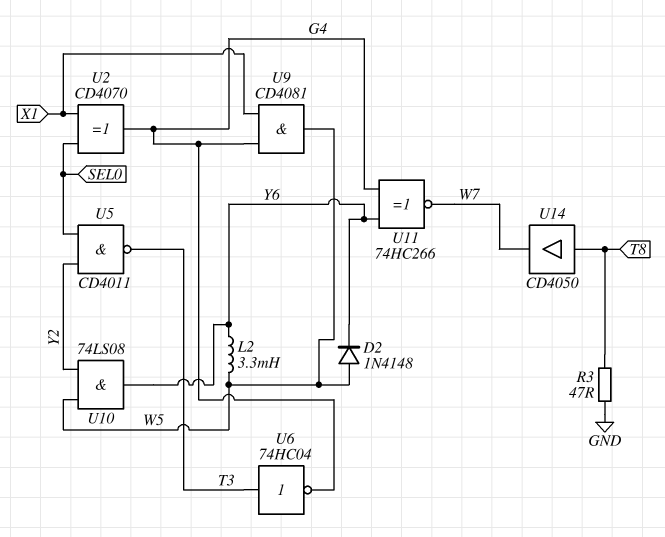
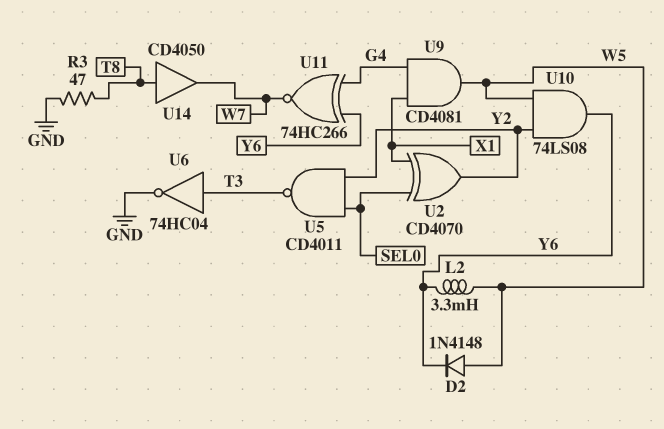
U2: XOR CD4070 (in SEL0, in X1, out G4) -> XOR CD4070 (in SEL0, in X1, out Y2)
U6: NOT 74HC04 (in T3, out G4) -> NOT 74HC04 (in T3, out GND)

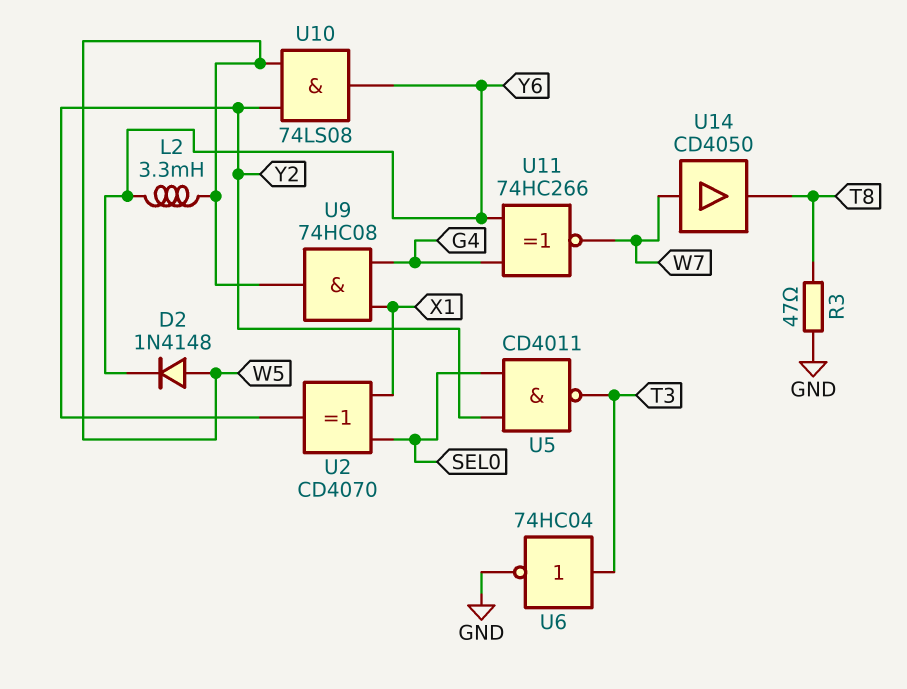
U9: AND CD4081 (in G4, in X1, out W5) -> AND 74HC08 (in G4, in X1, out W5)
U14: buffer CD4050 (in T8, out W7) -> buffer CD4050 (in W7, out T8)

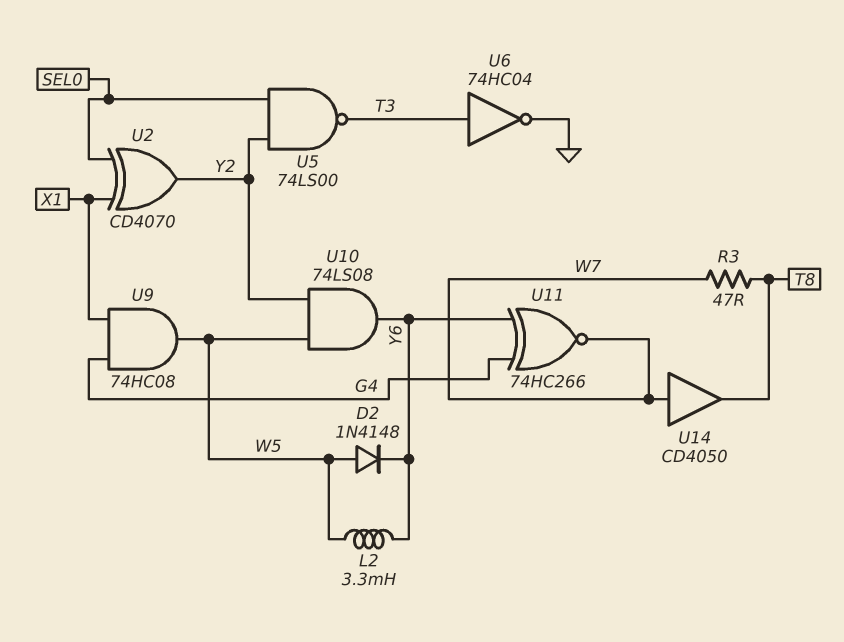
R3: 47 (GND, T8) -> 47 (T8, W7)
U5: NAND CD4011 (in SEL0, in Y2, out T3) -> NAND 74LS00 (in SEL0, in Y2, out T3)

